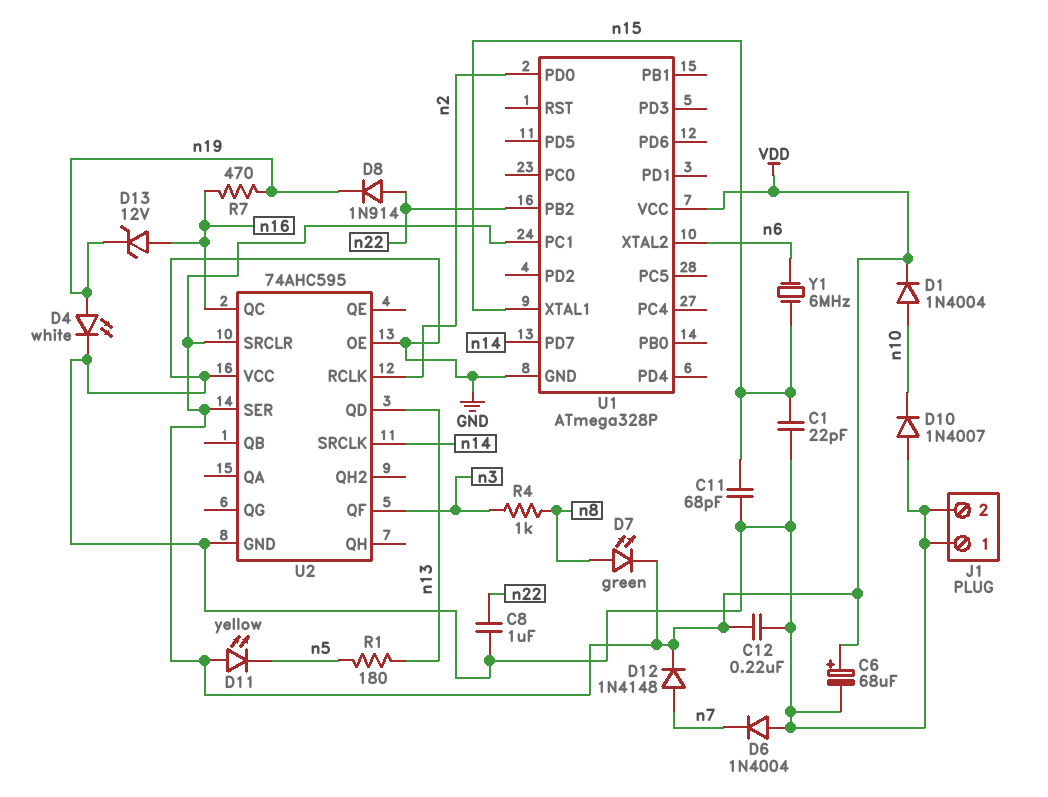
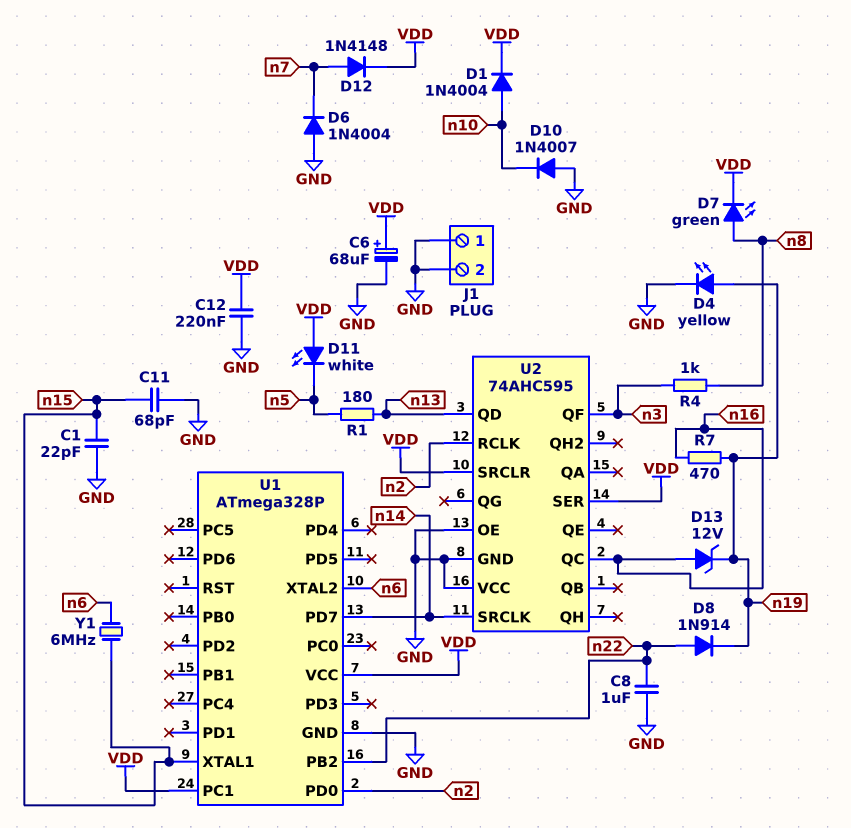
D4: LED white (A n19, K GND) -> LED yellow (A n19, K GND)
D11: LED yellow (A VDD, K n5) -> LED white (A VDD, K n5)

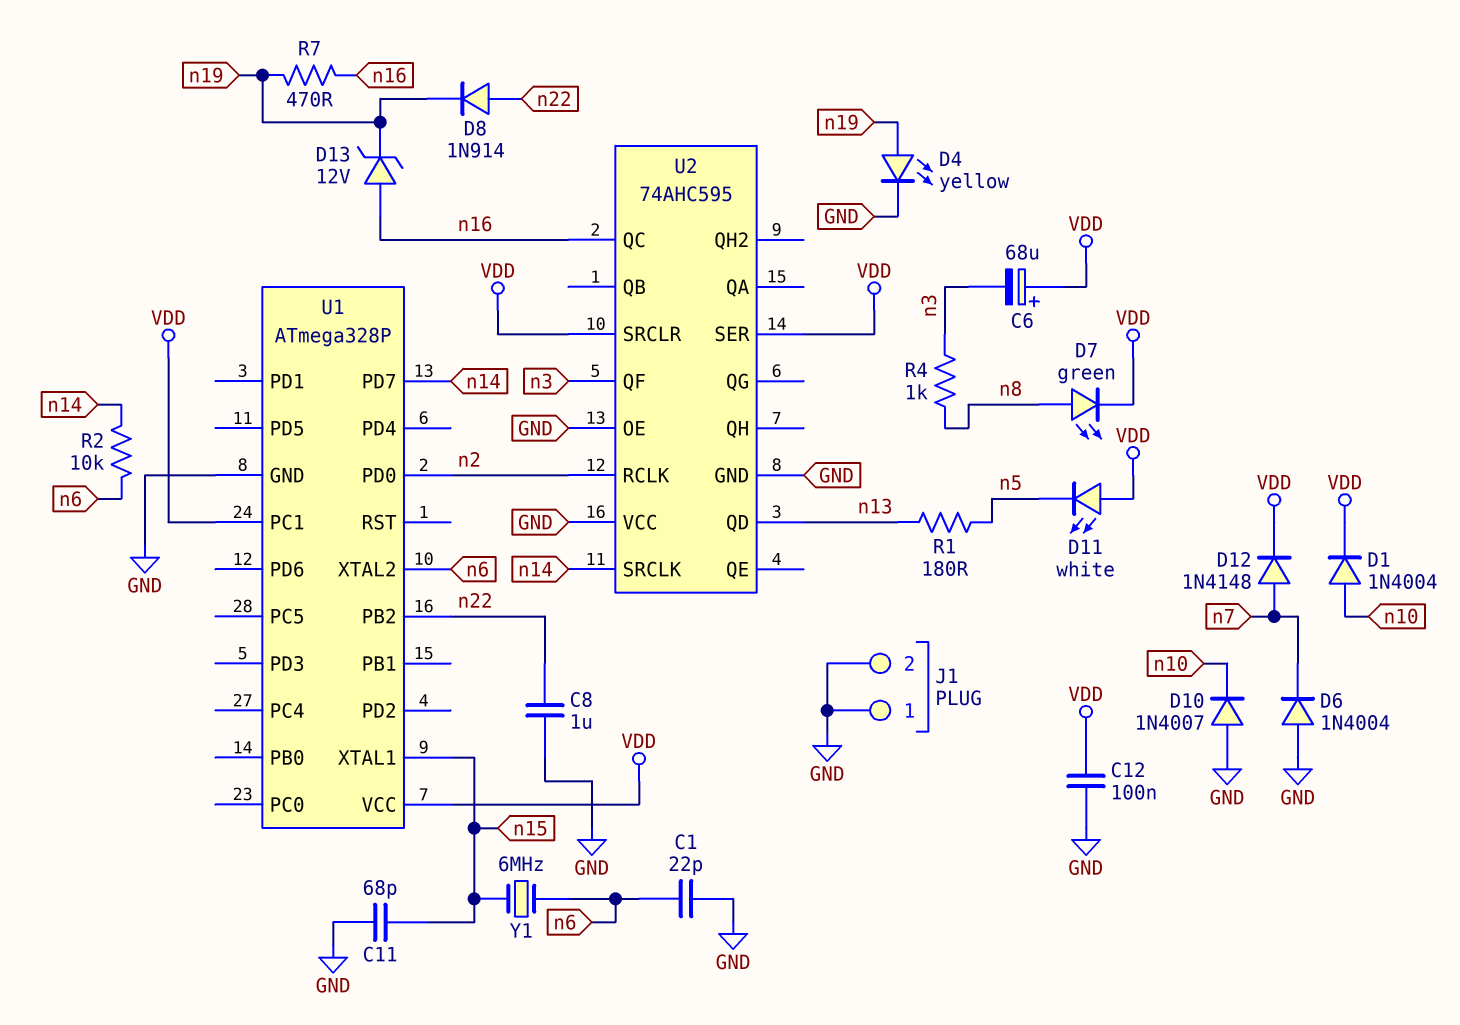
C1: 22pF (GND, n15) -> 22pF (GND, n6)
C6: 68uF (plus VDD, minus GND) -> 68uF (plus VDD, minus n3)
C12: 220nF (GND, VDD) -> 100nF (GND, VDD)
R2: none -> 10k (n6, n14)

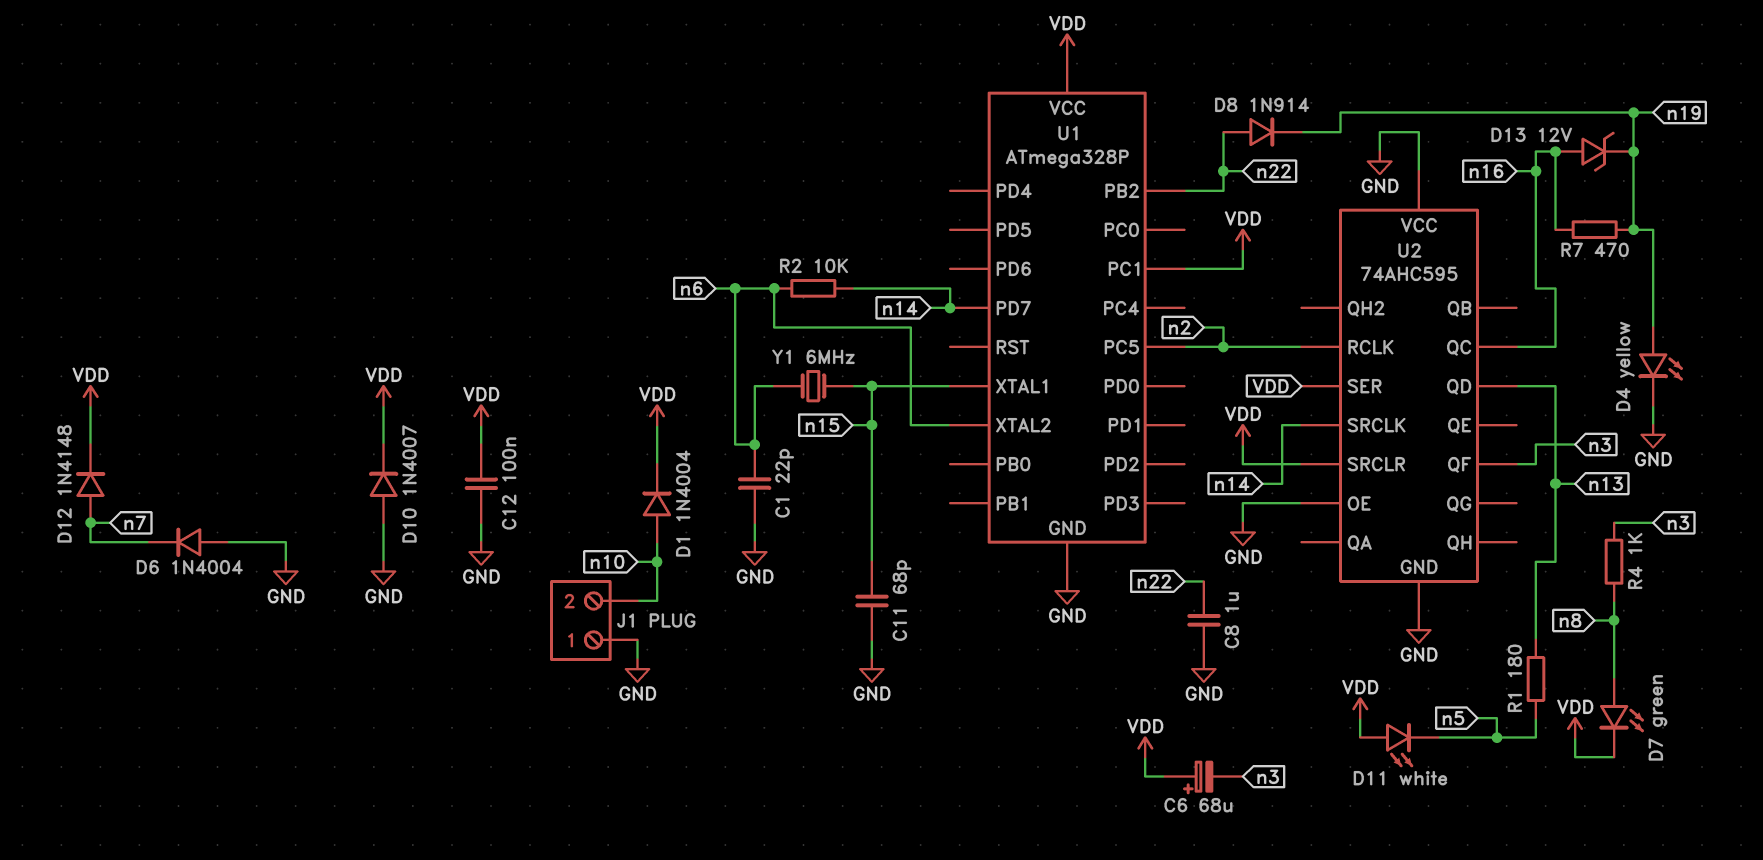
D10: diode 1N4007 (A GND, K n10) -> diode 1N4007 (A GND, K VDD)
J1 pin 2: GND -> n10
U1 pin PC5: none -> n2
U1 pin PD0: n2 -> none

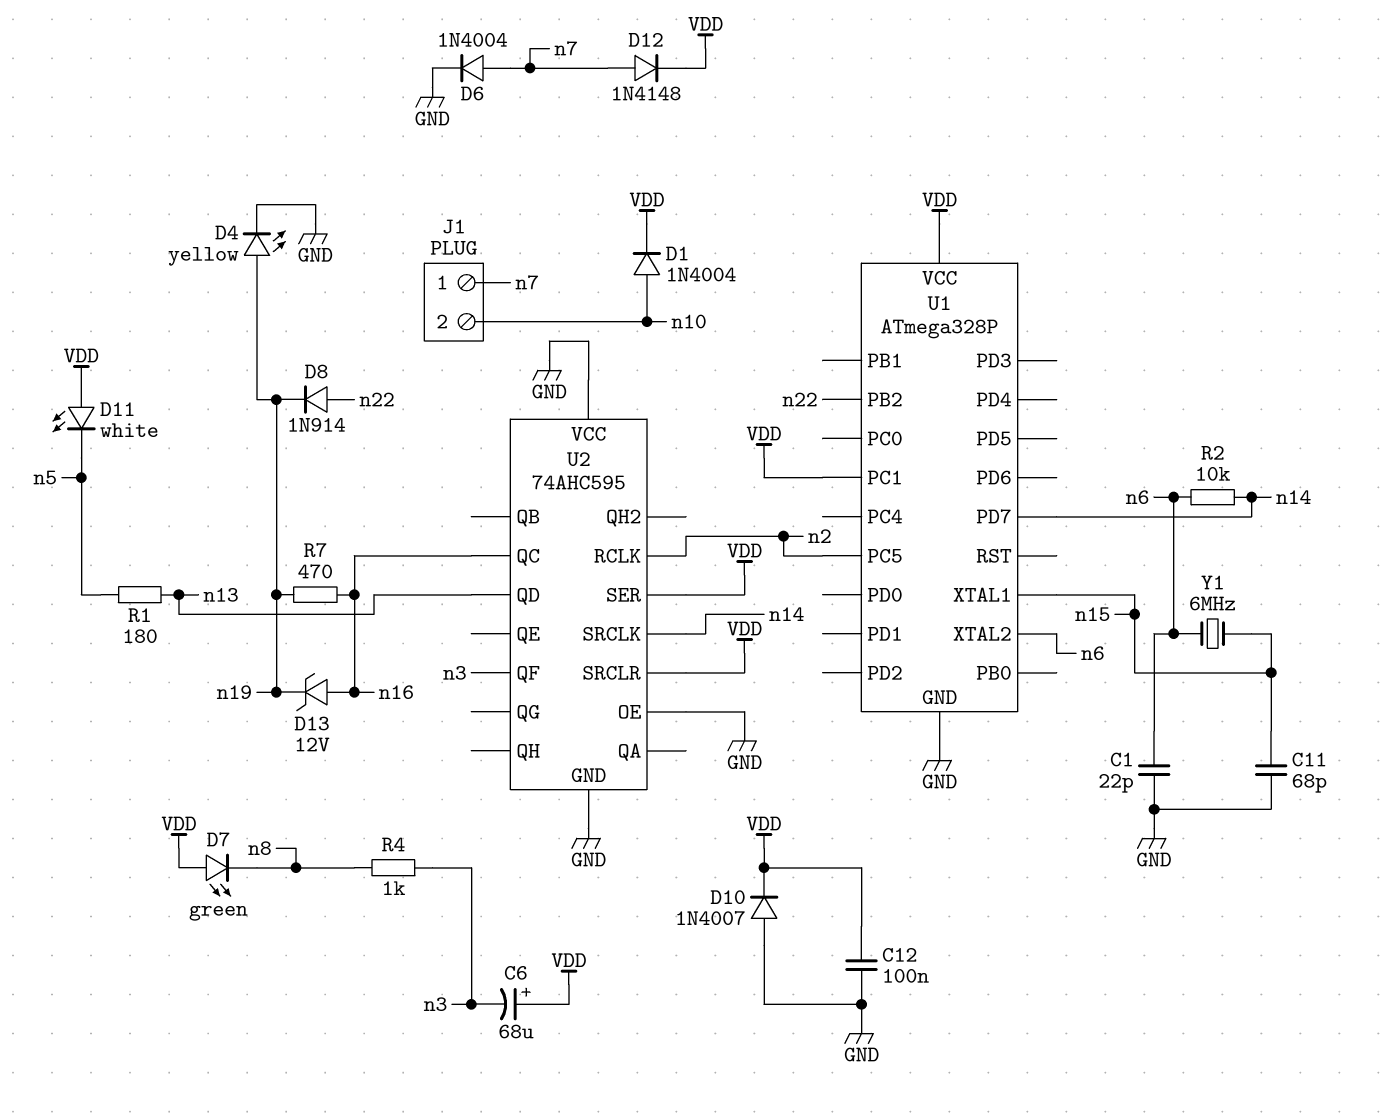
C8: 1uF (GND, n22) -> none
D6: diode 1N4004 (A GND, K n7) -> diode 1N4004 (A n7, K GND)
D7: LED green (A n8, K VDD) -> LED green (A VDD, K n8)
J1 pin 1: GND -> n7

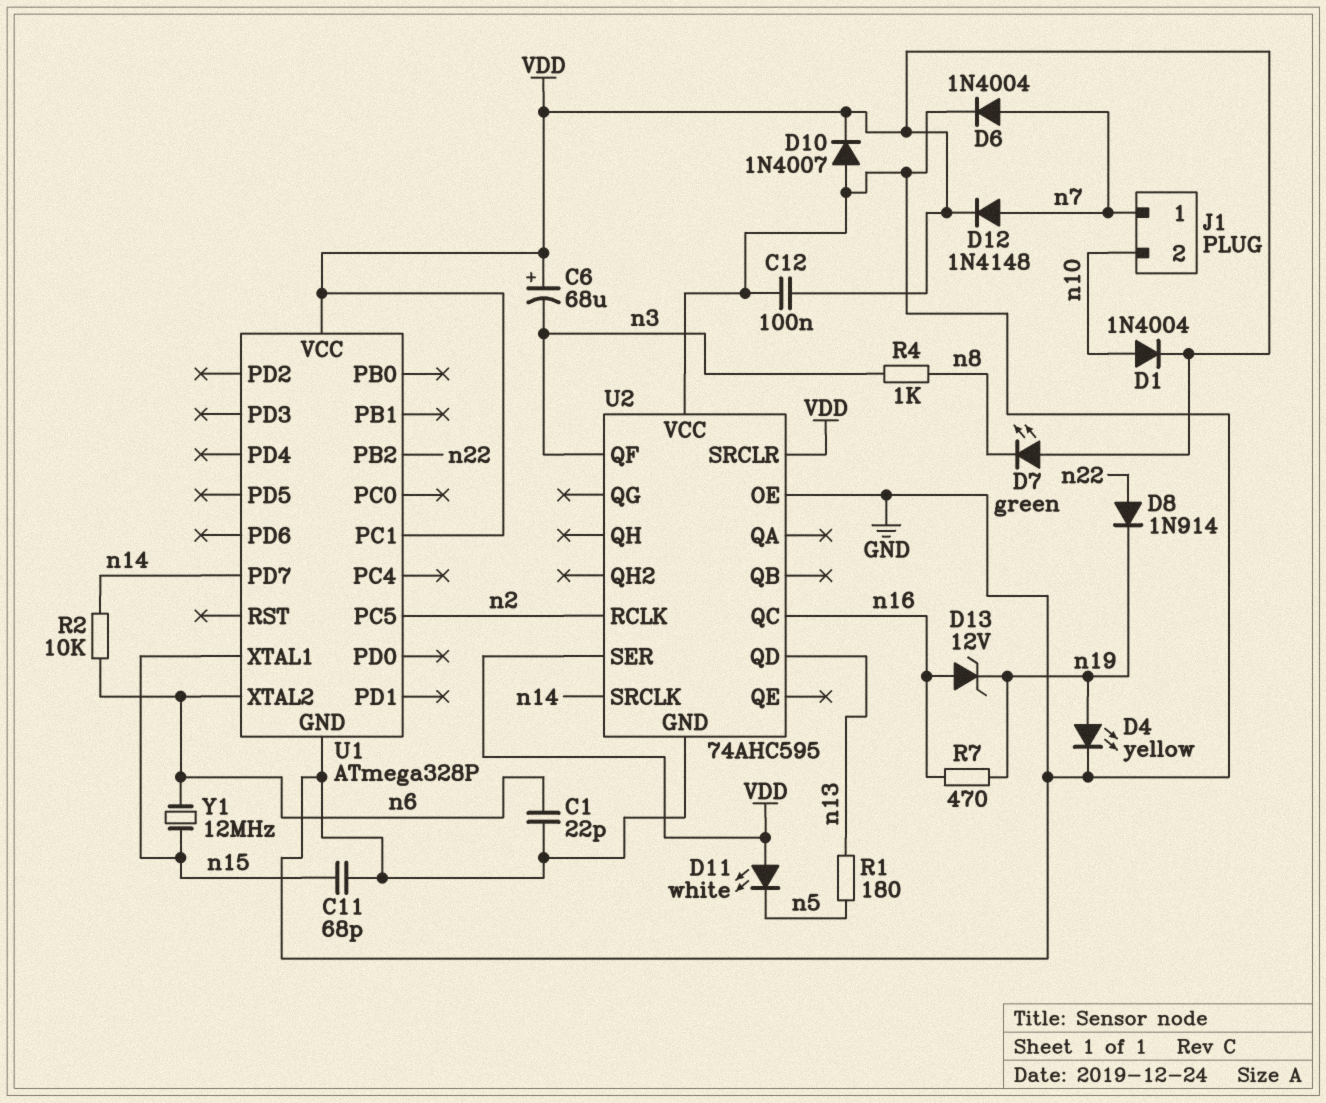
Y1: 6MHz (n6, n15) -> 12MHz (n6, n15)

